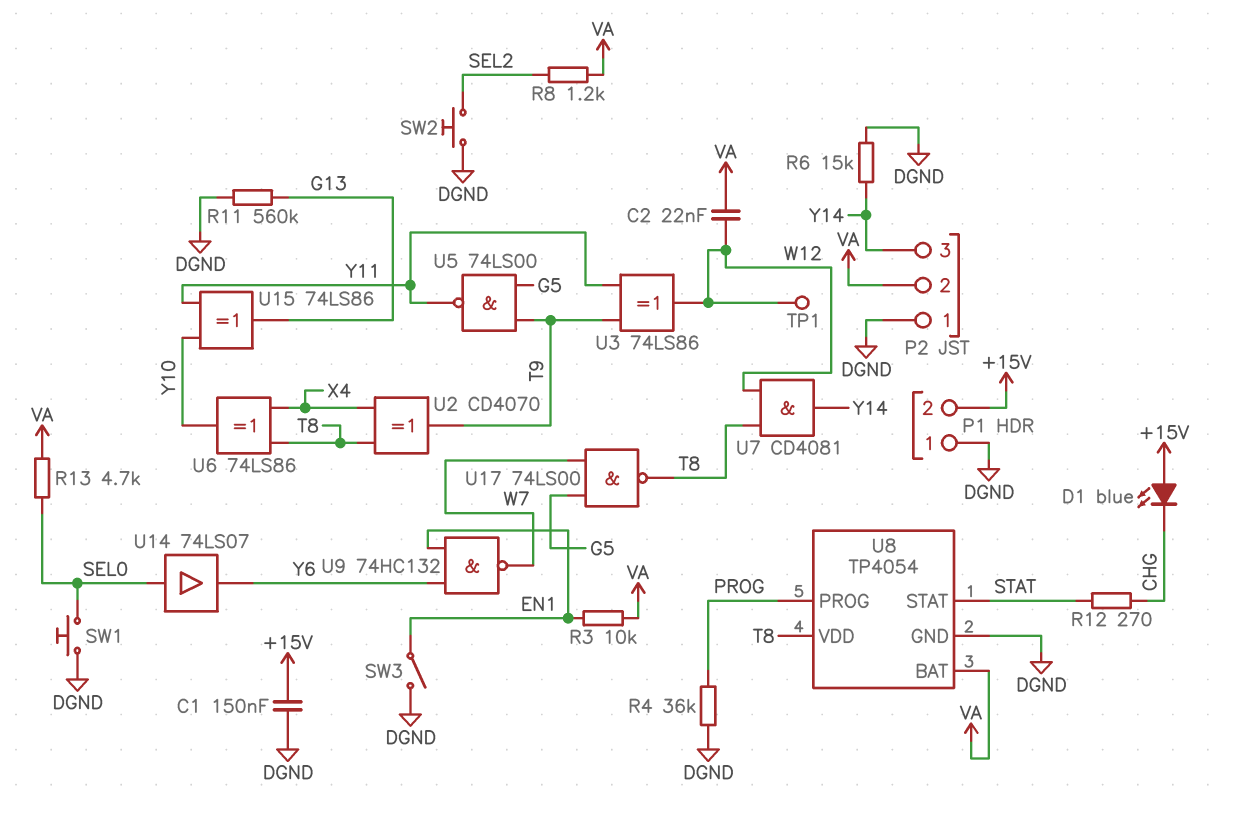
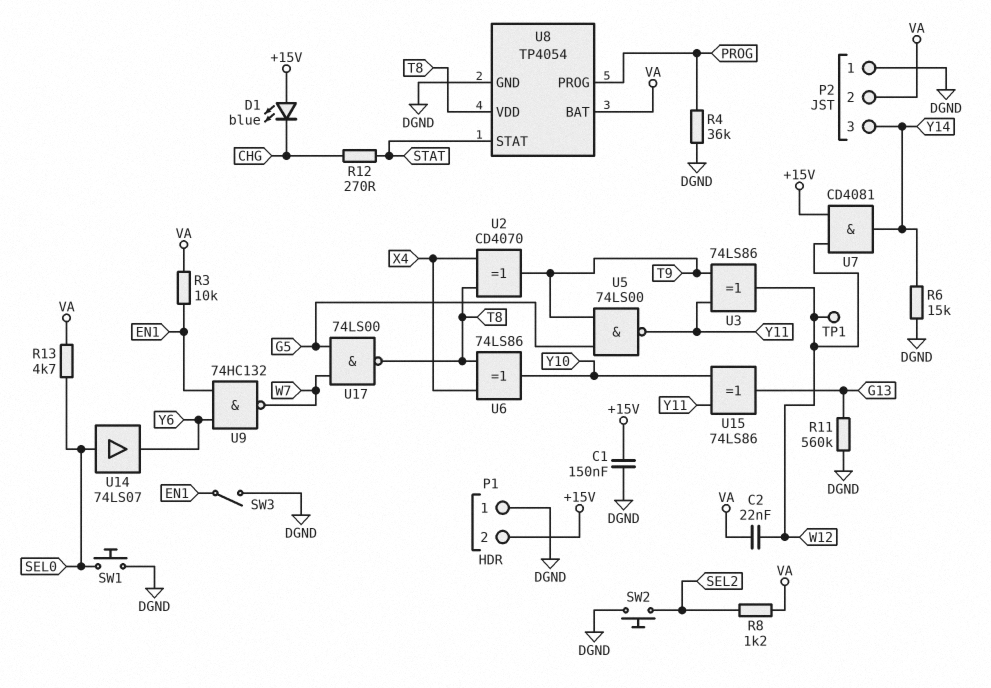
U7: AND CD4081 (in T8, in W12, out Y14) -> AND CD4081 (in +15V, in W12, out Y14)

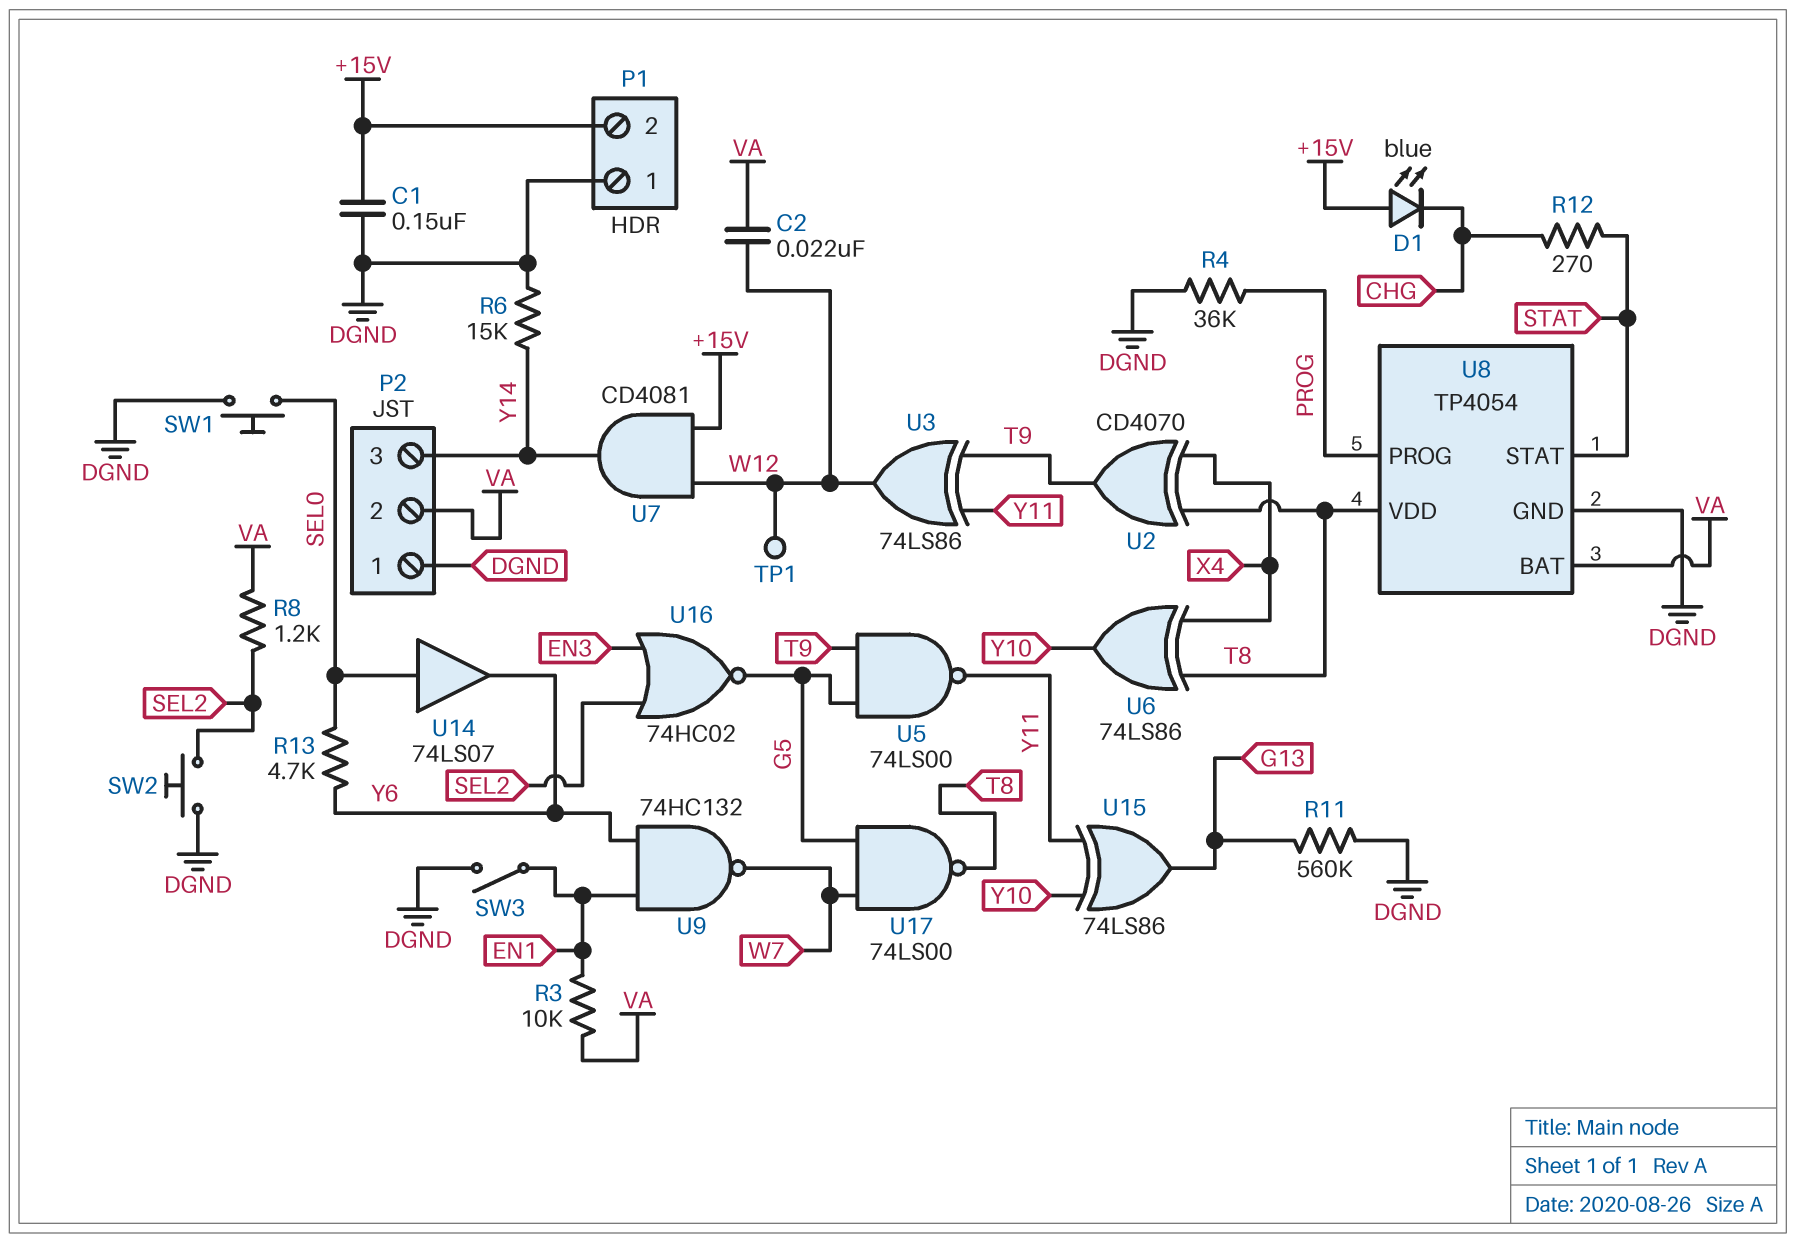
R13: 4.7k (SEL0, VA) -> 4.7k (SEL0, Y6)
U16: none -> NOR 74HC02 (in EN3, in SEL2, out G5)

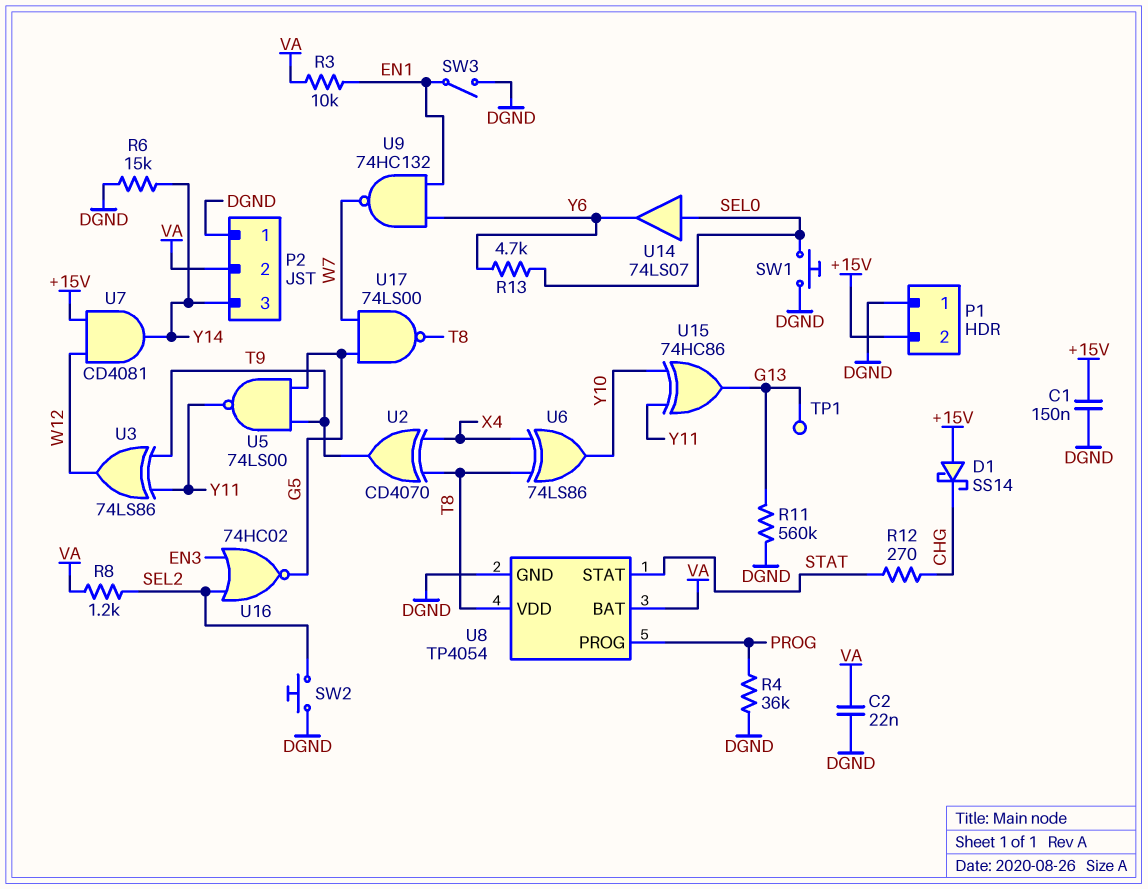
C2: 22nF (VA, W12) -> 22nF (DGND, VA)
D1: LED blue (A +15V, K CHG) -> schottky SS14 (A +15V, K CHG)
TP1: test point (W12) -> test point (G13)
U15: XOR 74LS86 (in Y10, in Y11, out G13) -> XOR 74HC86 (in Y10, in Y11, out G13)

